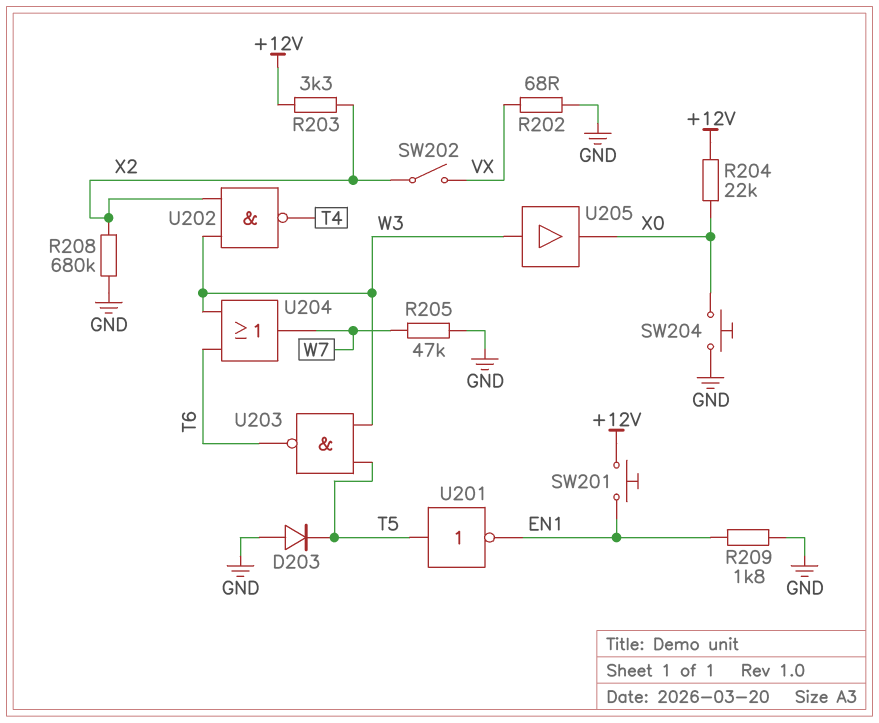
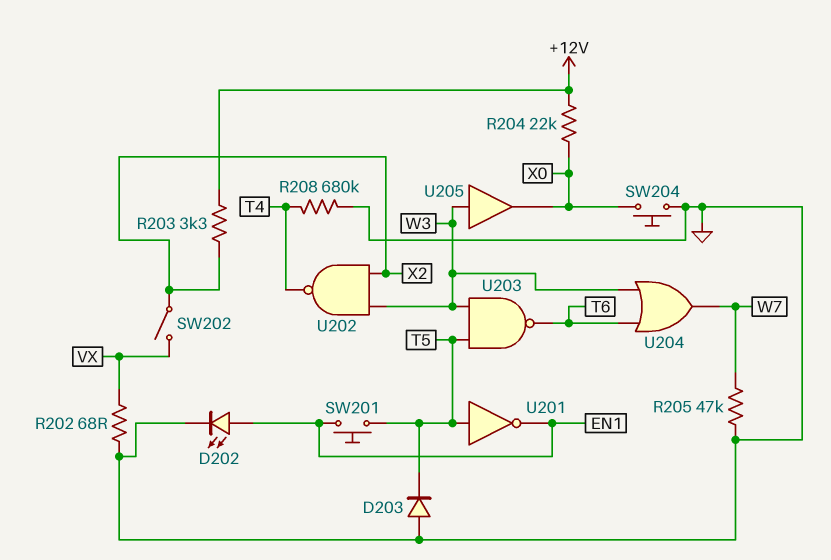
D202: none -> LED (A EN1, K GND)
R208: 680k (GND, X2) -> 680k (GND, T4)
R209: 1.8k (EN1, GND) -> none
SW201: button (+12V, EN1) -> button (EN1, T5)

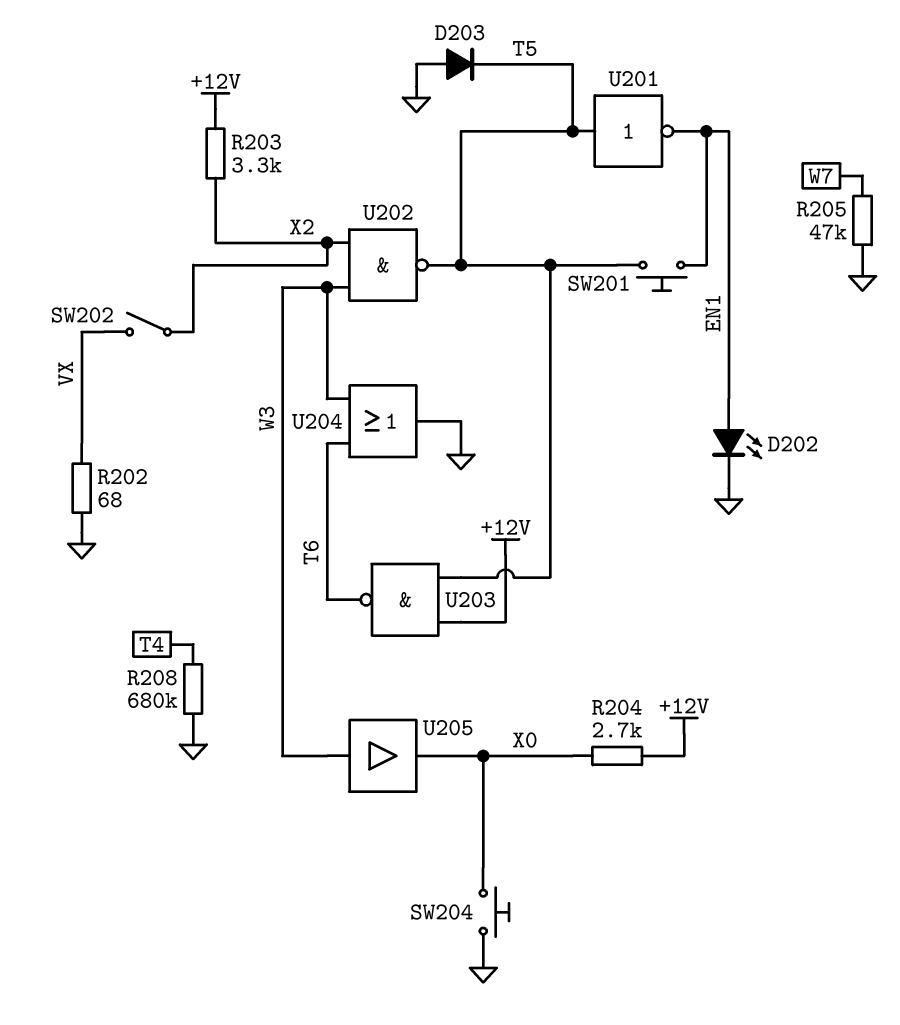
R204: 22k (+12V, X0) -> 2.7k (+12V, X0)
U202: NAND (in W3, in X2, out T4) -> NAND (in W3, in X2, out T5)
U203: NAND (in T5, in W3, out T6) -> NAND (in +12V, in T5, out T6)
U204: OR (in T6, in W3, out W7) -> OR (in T6, in W3, out GND)

